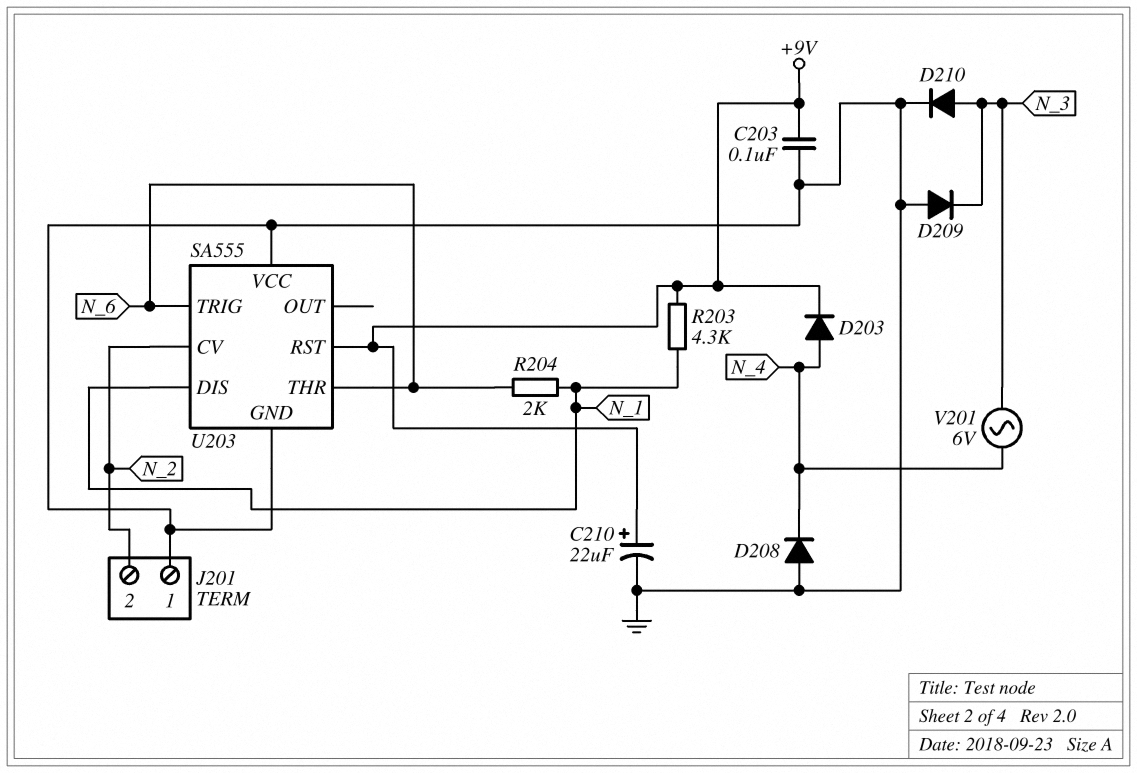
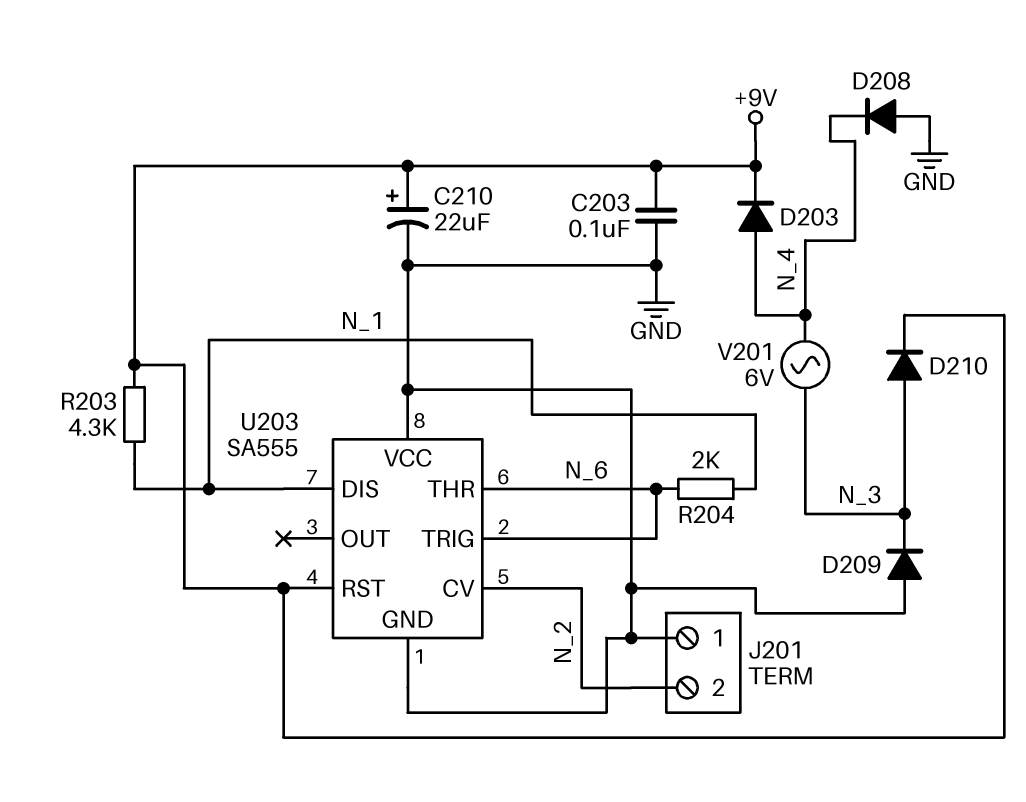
D210: diode (A N_3, K GND) -> diode (A N_3, K +9V)

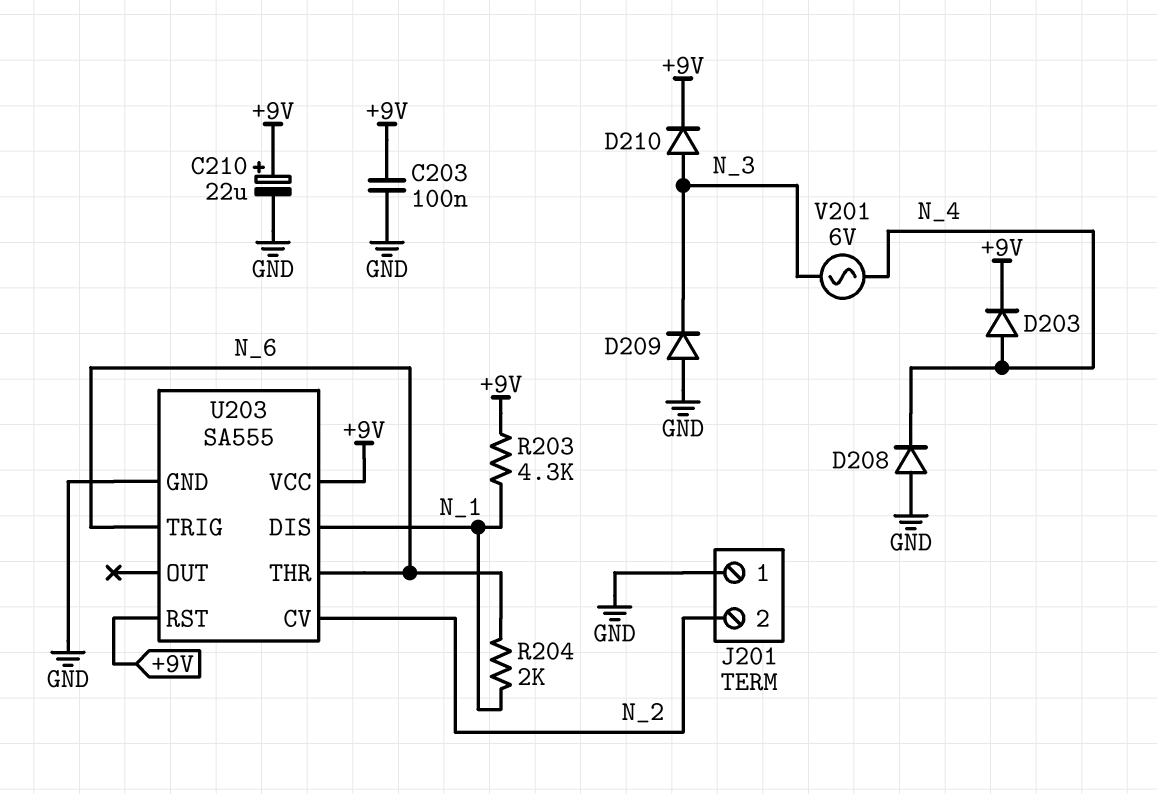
U203 pin VCC: GND -> +9V

